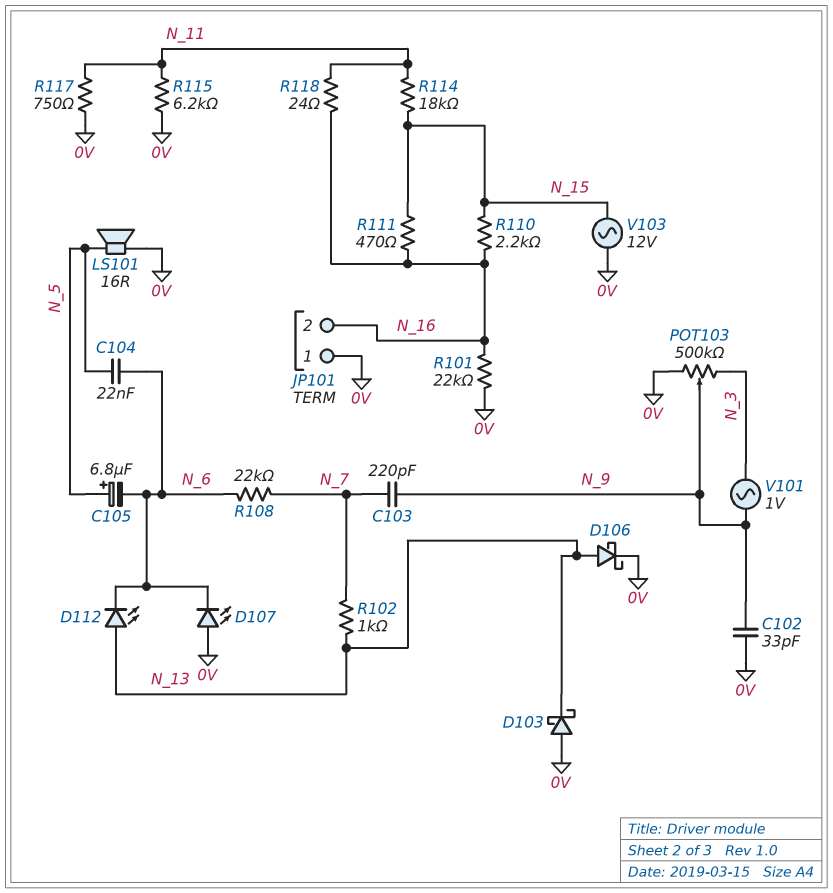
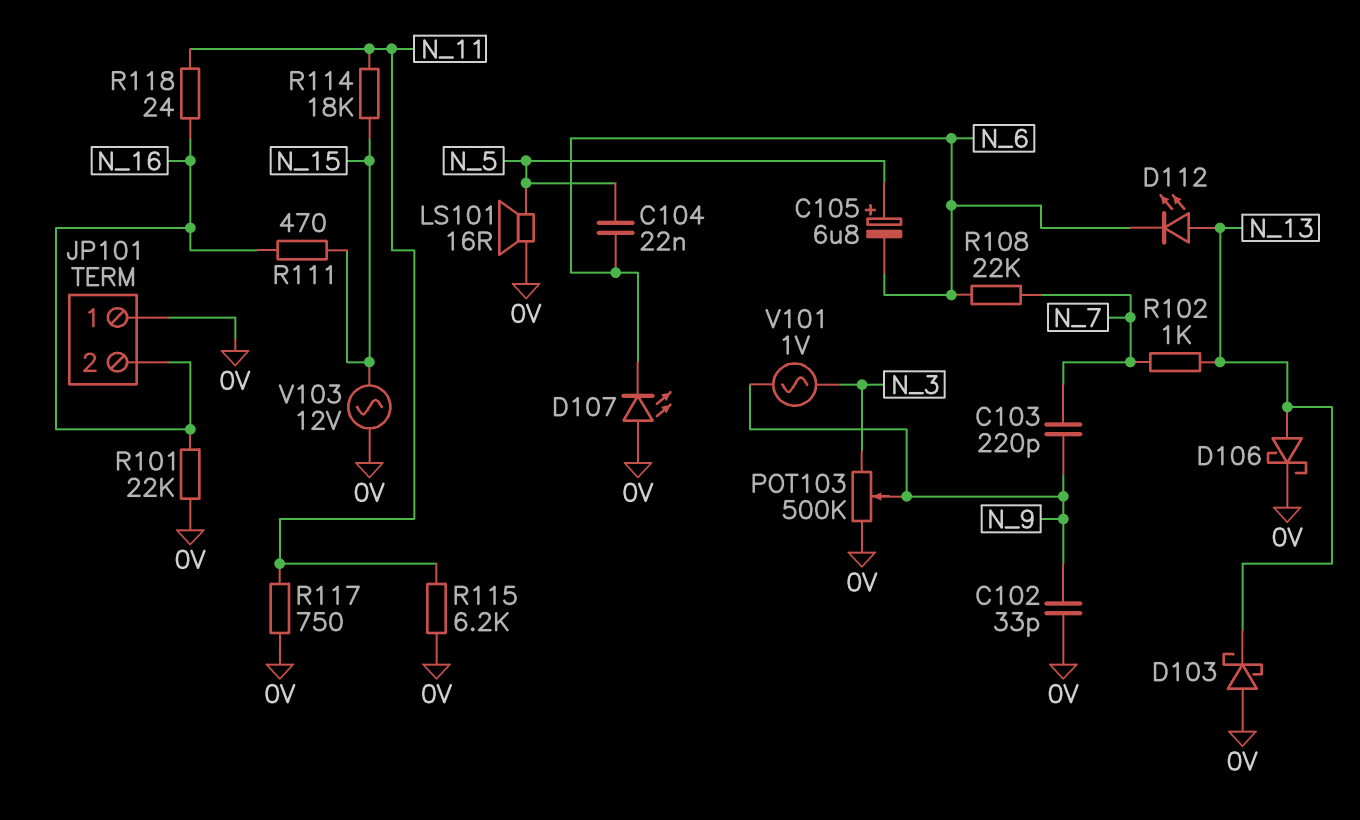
R110: 2.2k (N_15, N_16) -> none

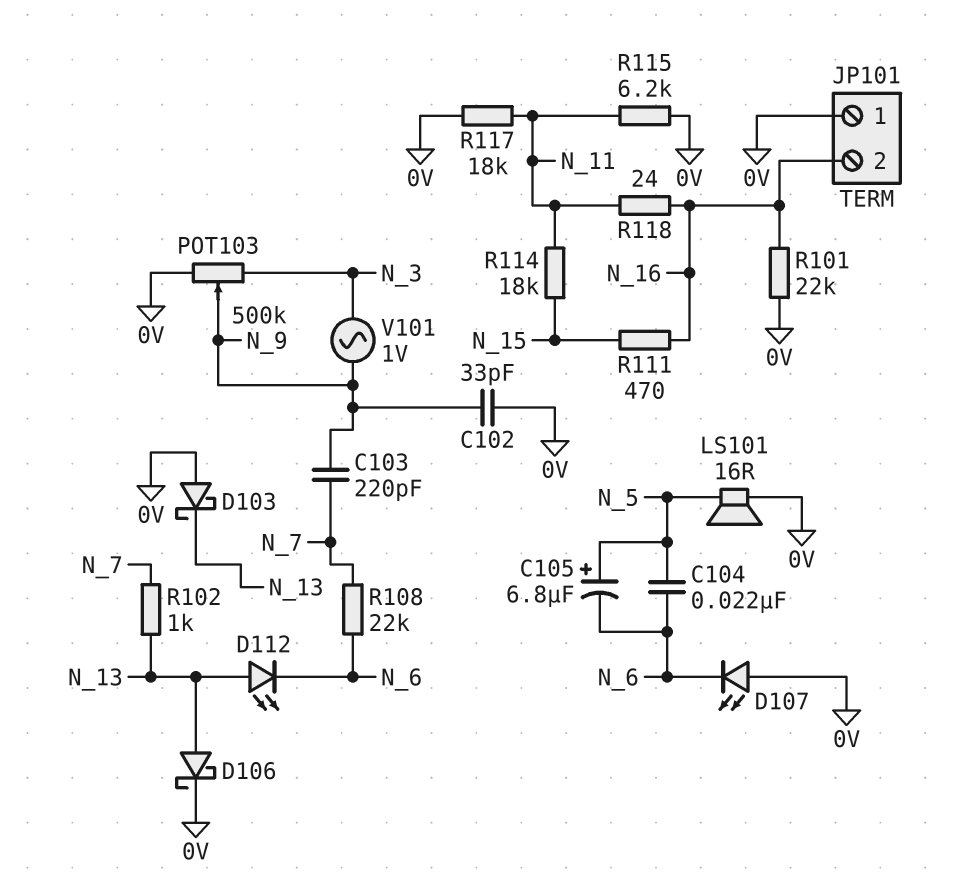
R117: 750 (0V, N_11) -> 18k (0V, N_11)
V103: AC 12V (0V, N_15) -> none

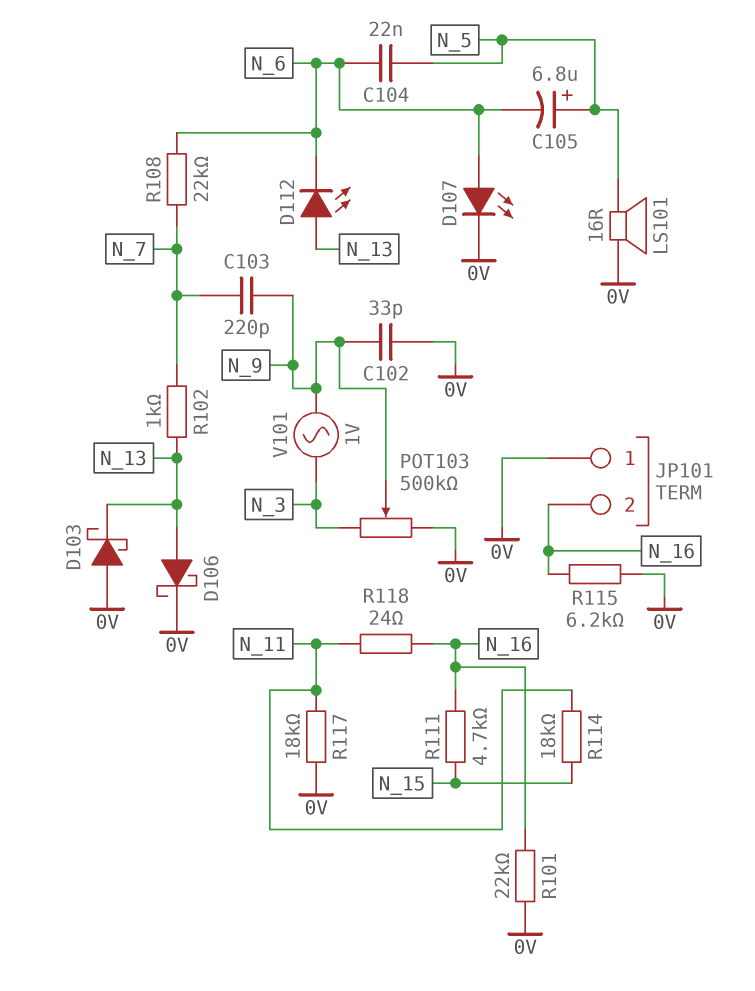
D107: LED (A 0V, K N_6) -> LED (A N_6, K 0V)
R111: 470 (N_15, N_16) -> 4.7k (N_15, N_16)
R115: 6.2k (0V, N_11) -> 6.2k (0V, N_16)

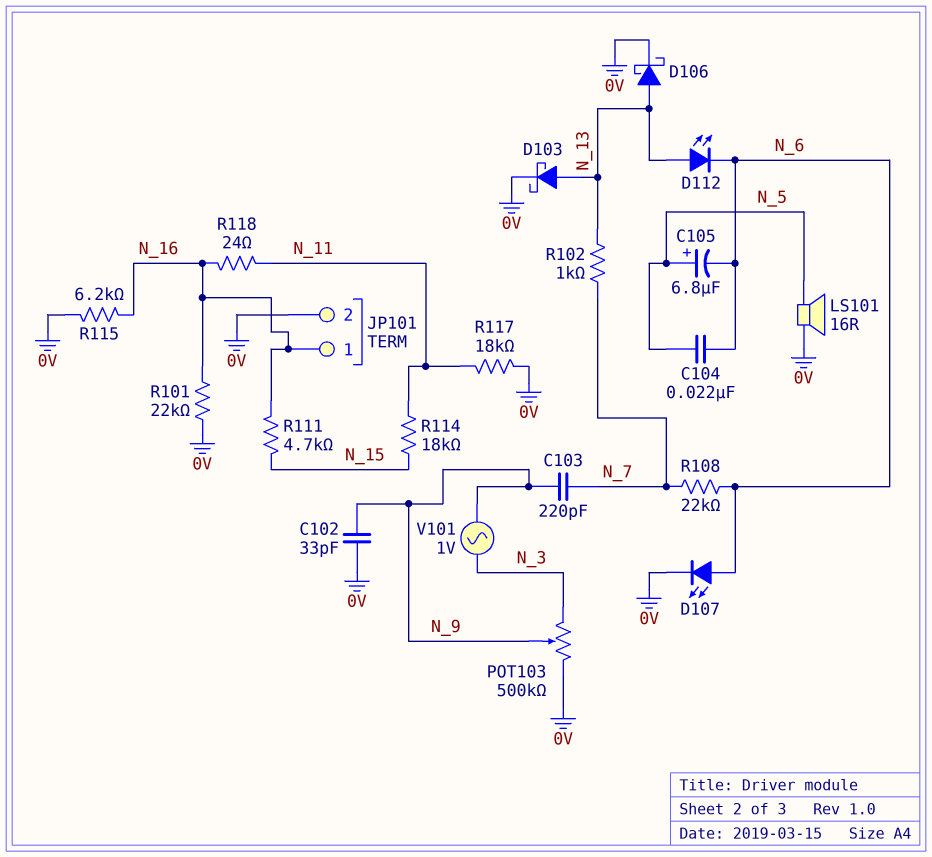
D103: schottky (A 0V, K N_13) -> schottky (A N_13, K 0V)
JP101 pin 1: 0V -> N_16
JP101 pin 2: N_16 -> 0V

